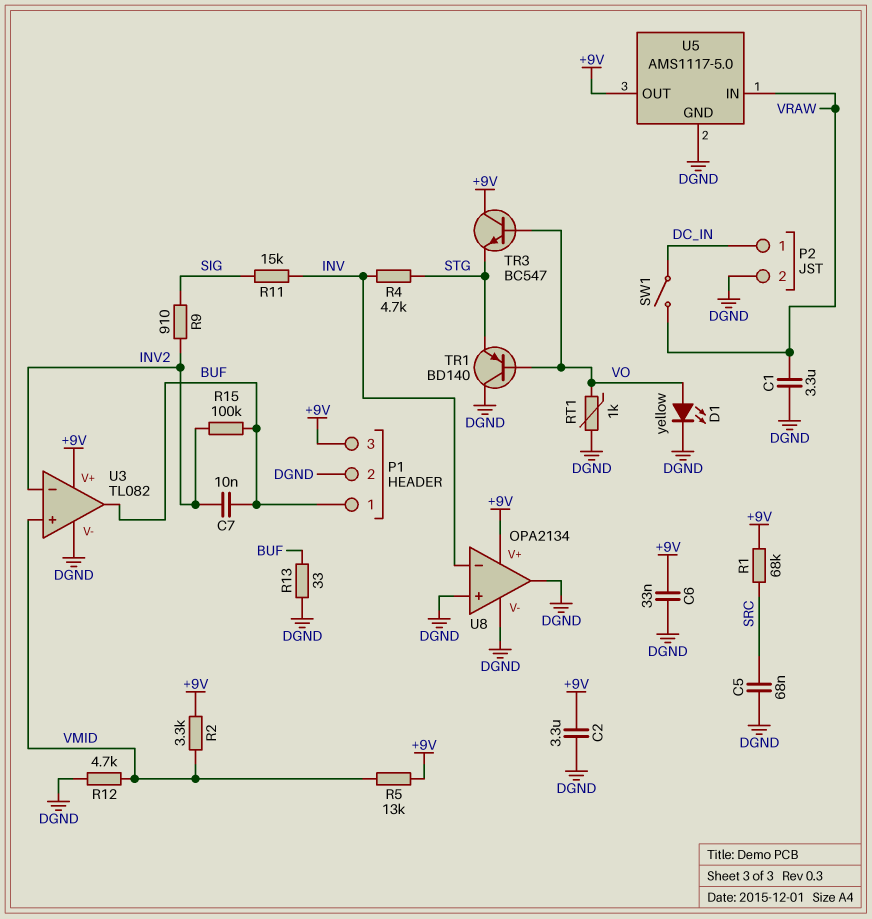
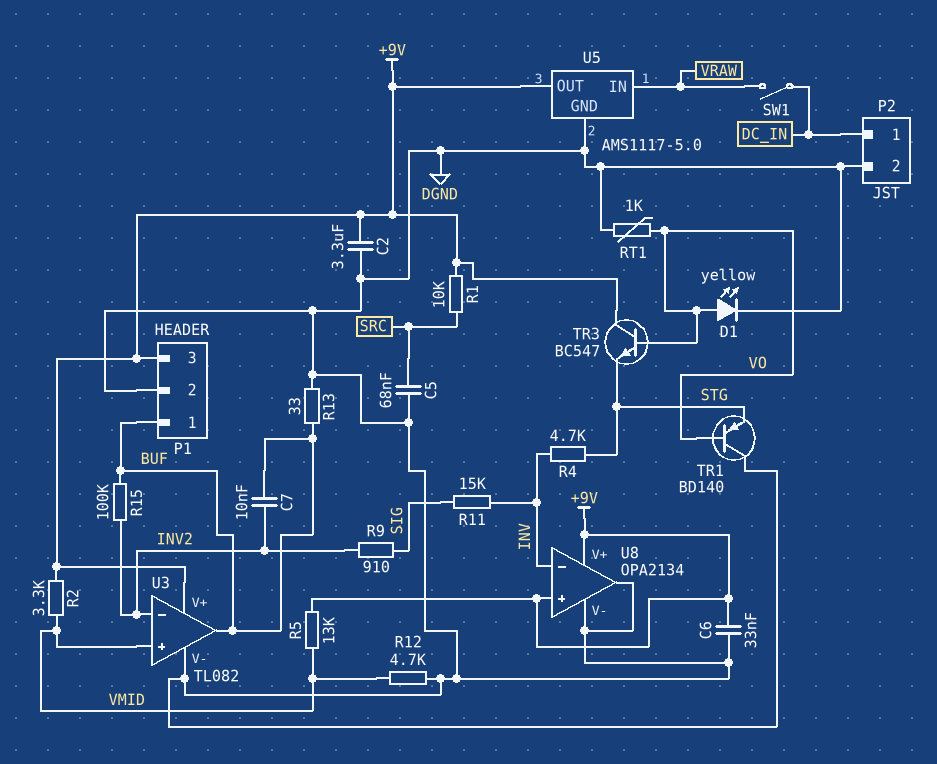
C1: 3.3uF (DGND, VRAW) -> none
R1: 68k (+9V, SRC) -> 10k (+9V, SRC)
U8 pin in+: DGND -> +9V

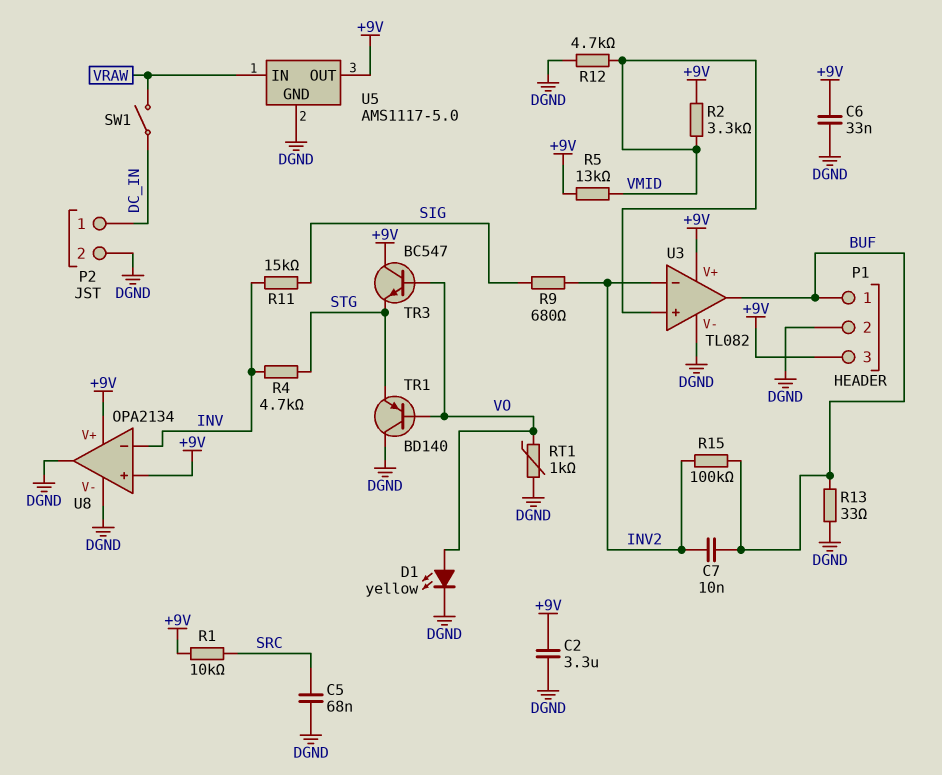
R9: 910 (INV2, SIG) -> 680 (INV2, SIG)

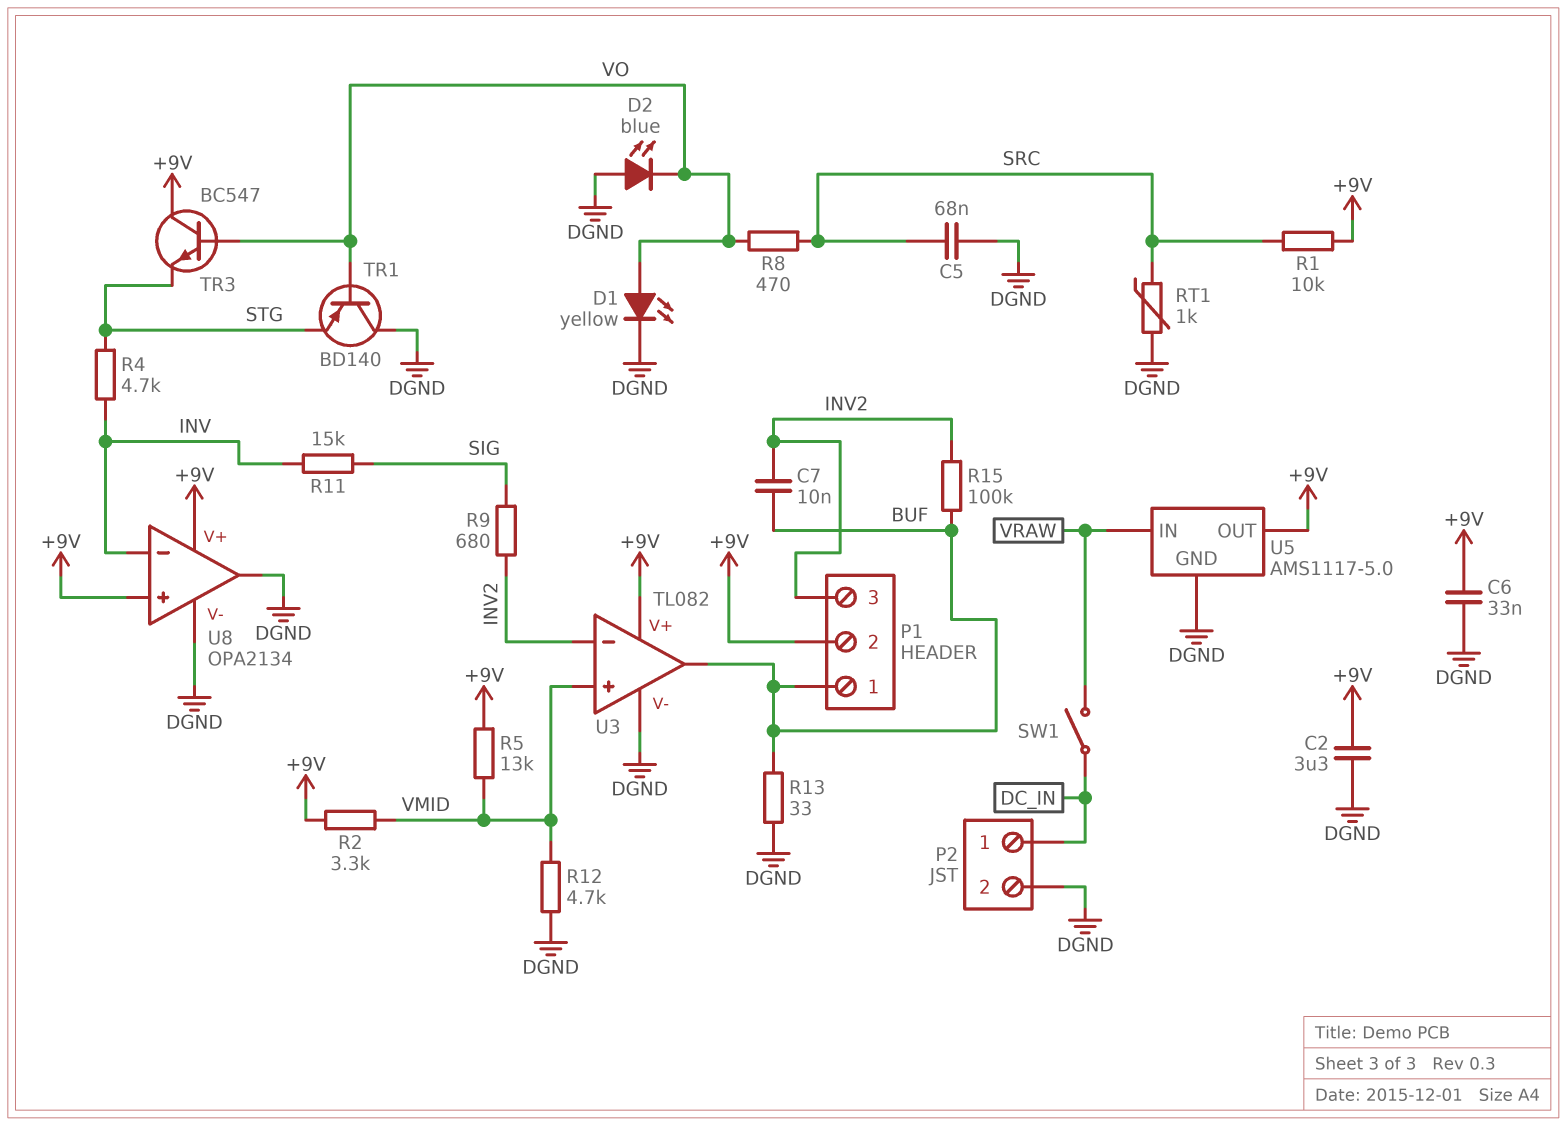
D2: none -> LED blue (A DGND, K VO)
P1 pin 2: DGND -> +9V
P1 pin 3: +9V -> INV2
R8: none -> 470 (SRC, VO)
RT1: 1k (DGND, VO) -> 1k (DGND, SRC)

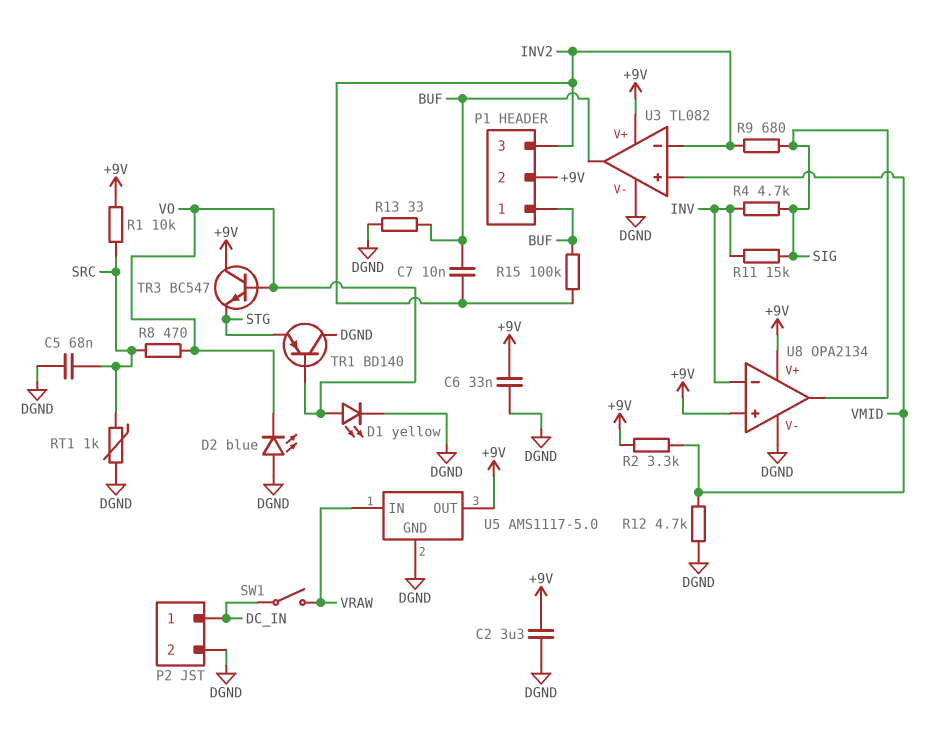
R4: 4.7k (INV, STG) -> 4.7k (INV, SIG)
R5: 13k (+9V, VMID) -> none
U8 pin out: DGND -> SIG

